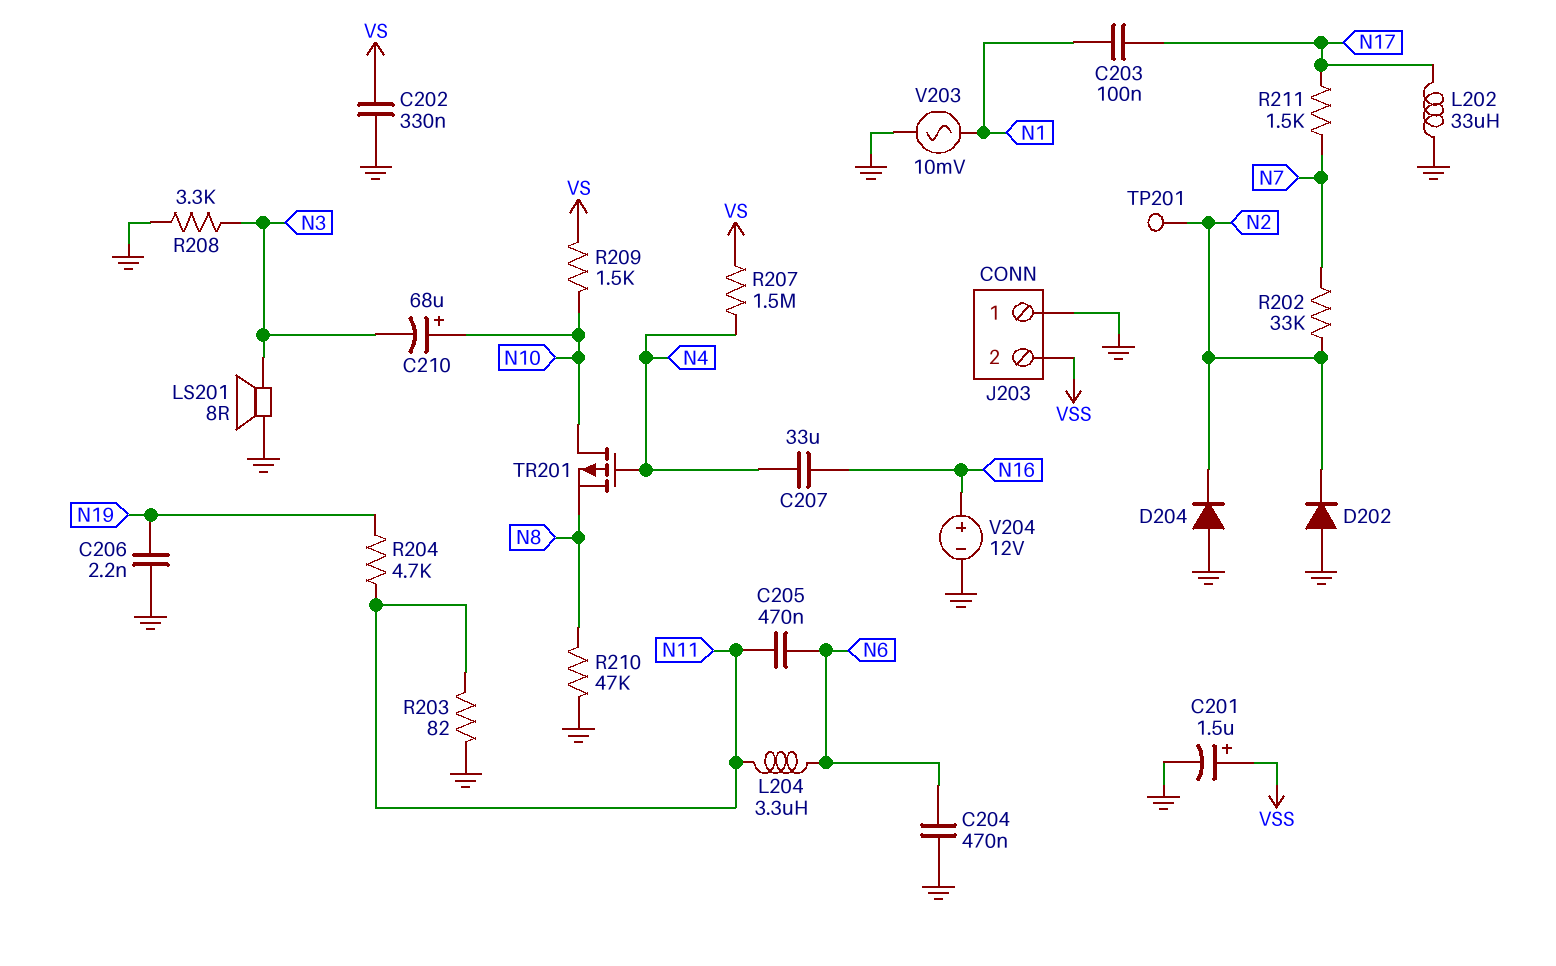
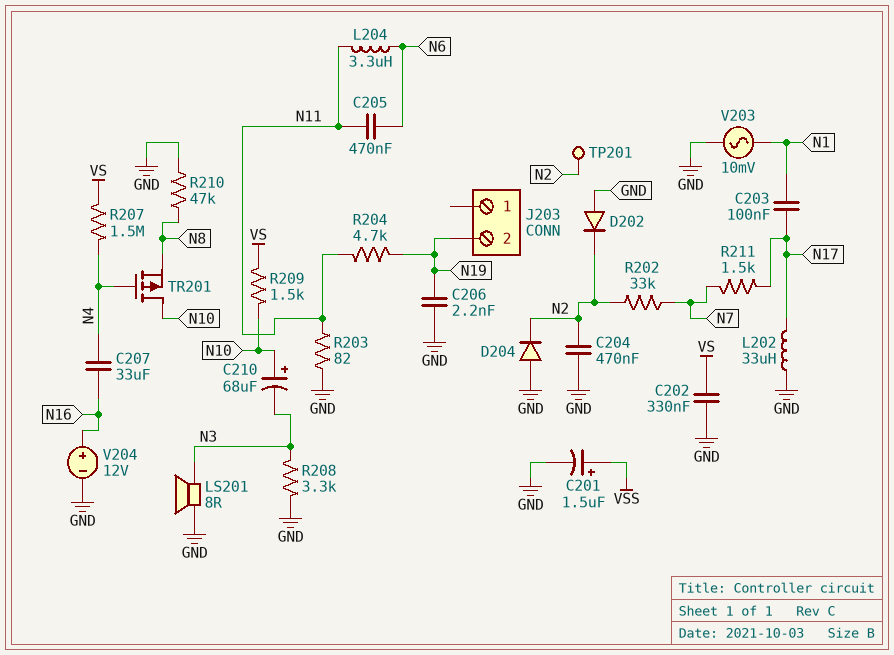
C204: 470nF (GND, N6) -> 470nF (GND, N2)
J203 pin 1: GND -> none
J203 pin 2: VSS -> N19

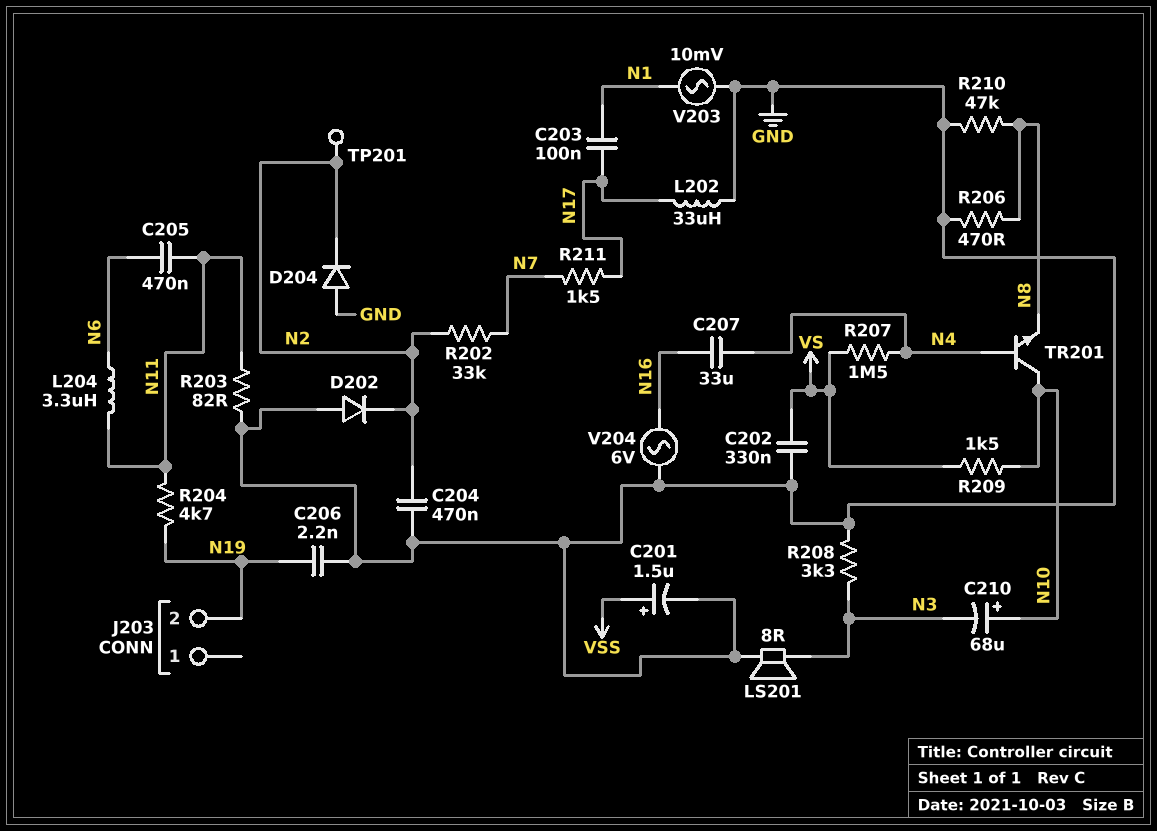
R206: none -> 470 (GND, N8)
TR201: PMOS (G N4, D N10, S N8) -> NPN (B N4, C N10, E N8)
V204: 12V (plus N16, minus GND) -> AC 6V (GND, N16)

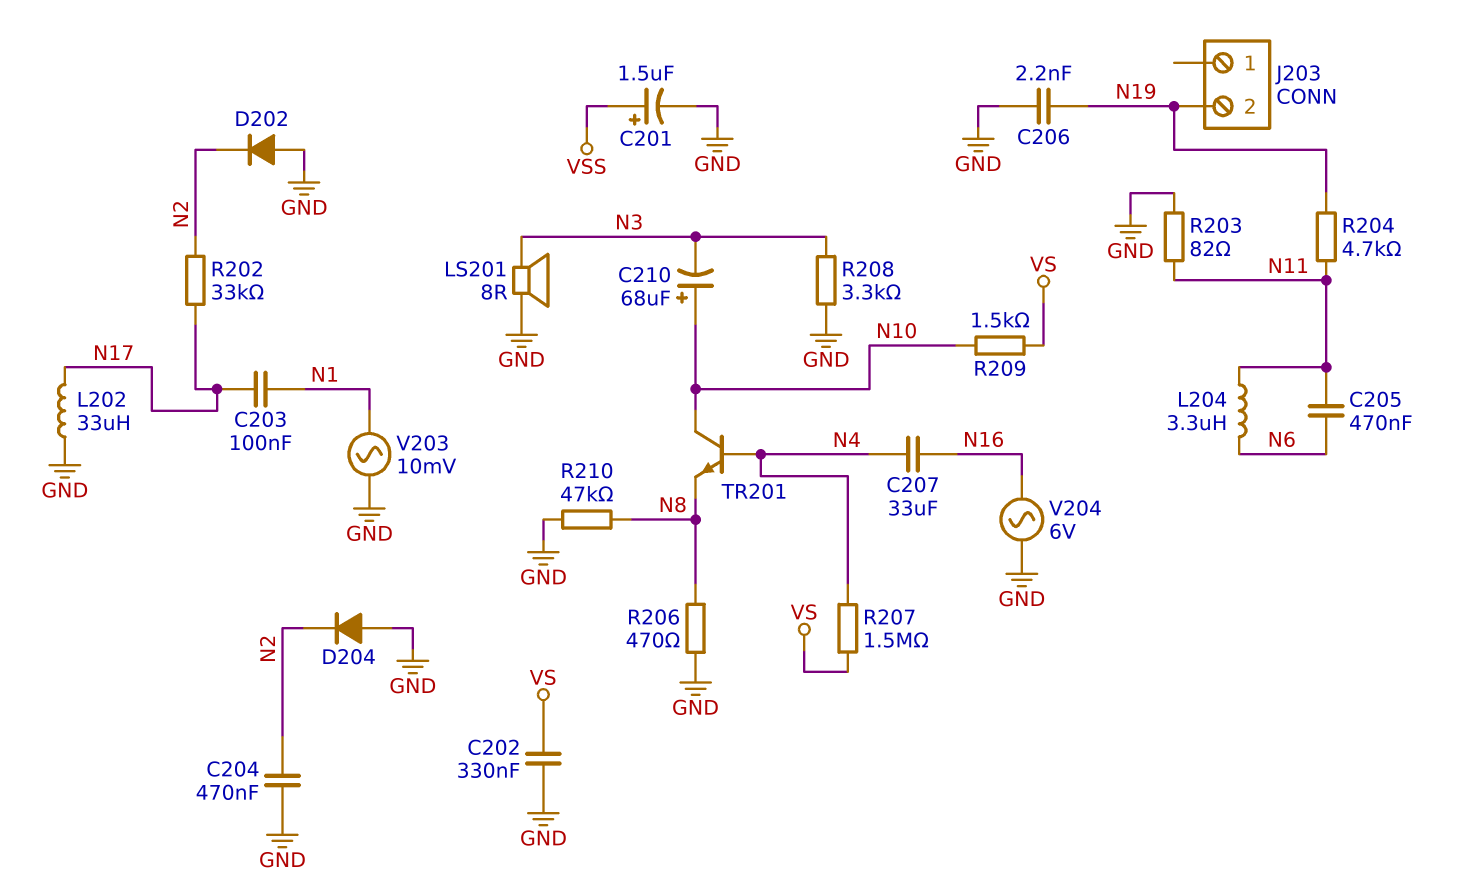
R202: 33k (N2, N7) -> 33k (N2, N17)
R211: 1.5k (N7, N17) -> none
TP201: test point (N2) -> none

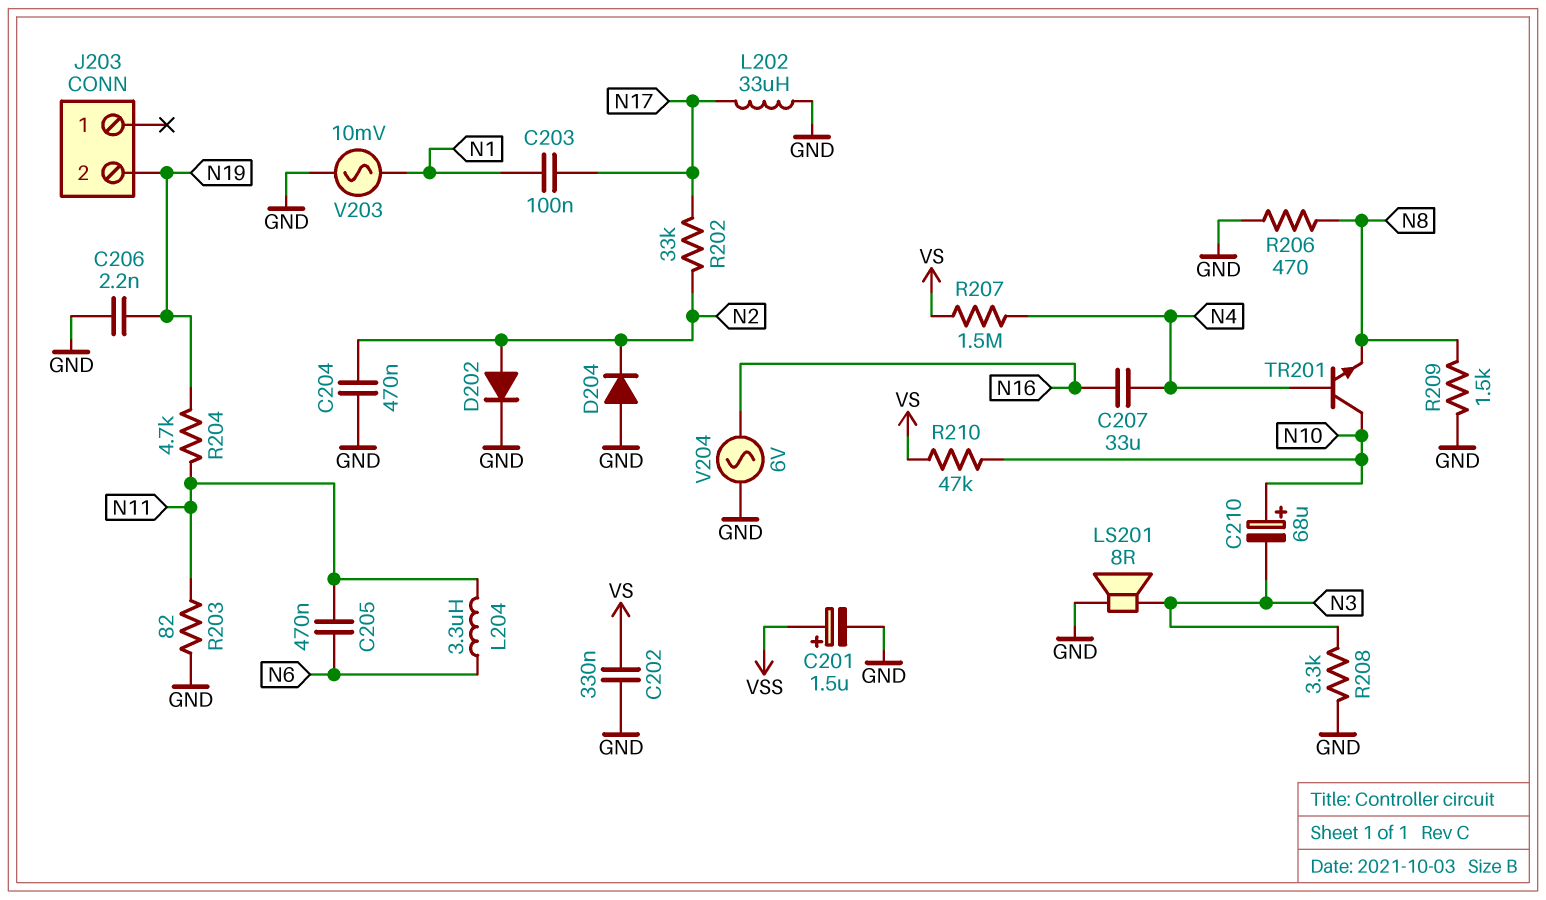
D202: diode (A GND, K N2) -> diode (A N2, K GND)
R209: 1.5k (N10, VS) -> 1.5k (GND, N8)
R210: 47k (GND, N8) -> 47k (N10, VS)

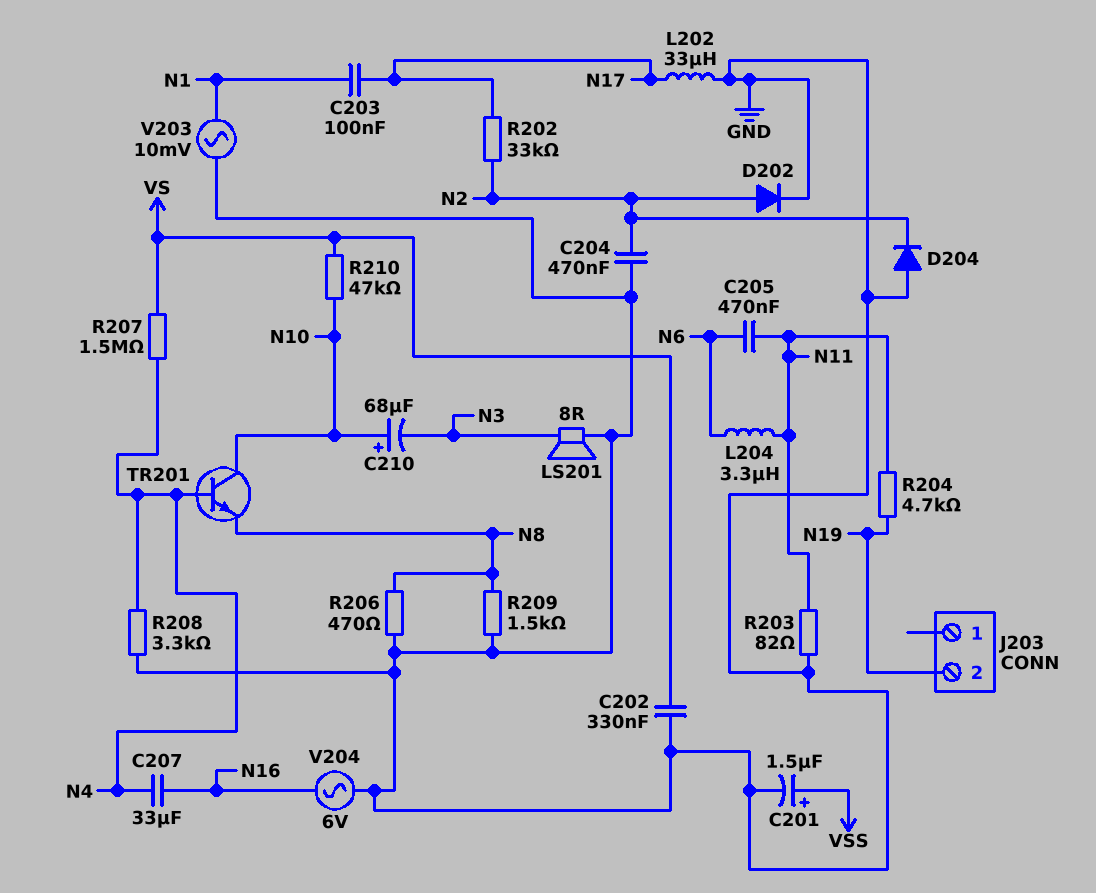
C206: 2.2nF (GND, N19) -> none
R208: 3.3k (GND, N3) -> 3.3k (GND, N4)

